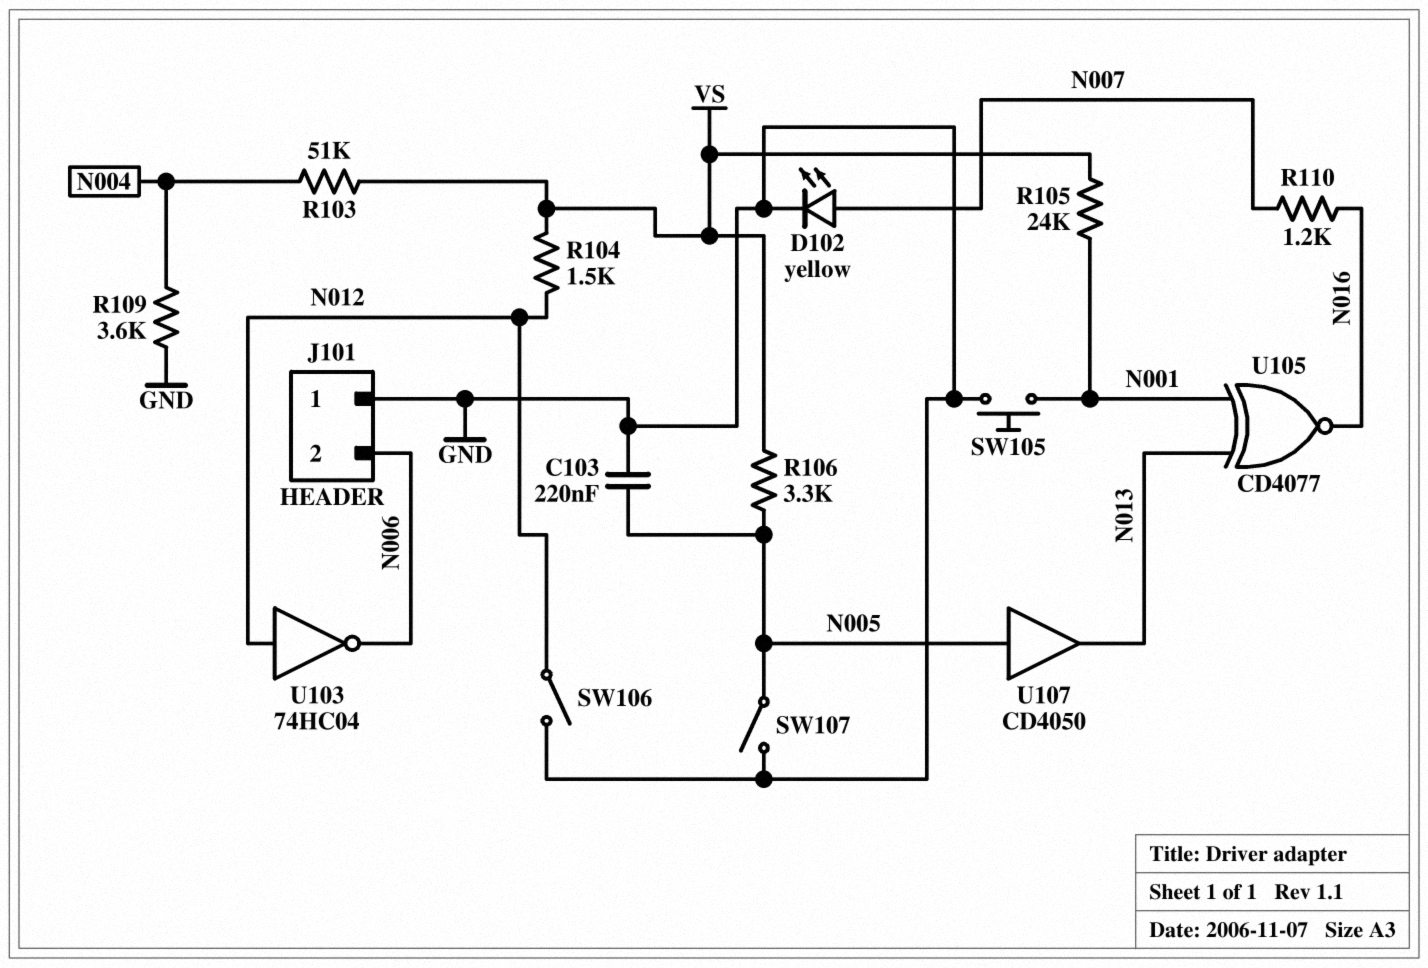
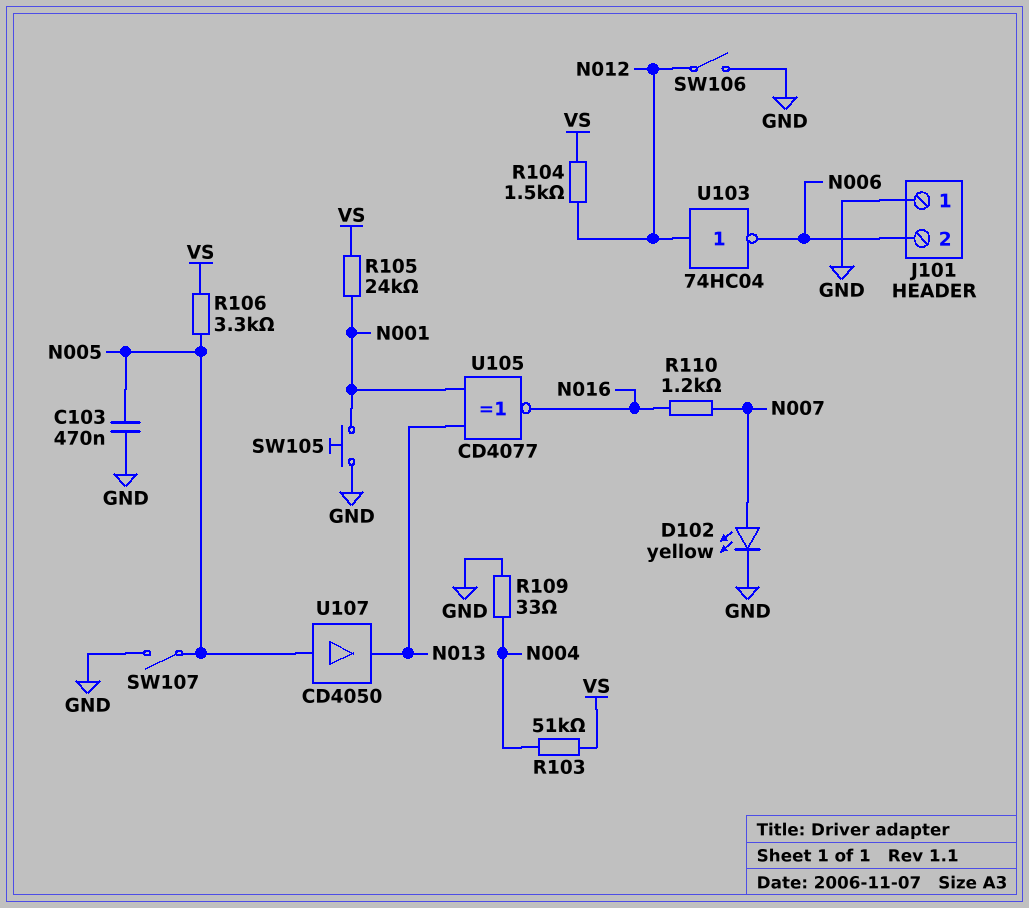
C103: 220nF (GND, N005) -> 470nF (GND, N005)
R109: 3.6k (GND, N004) -> 33 (GND, N004)

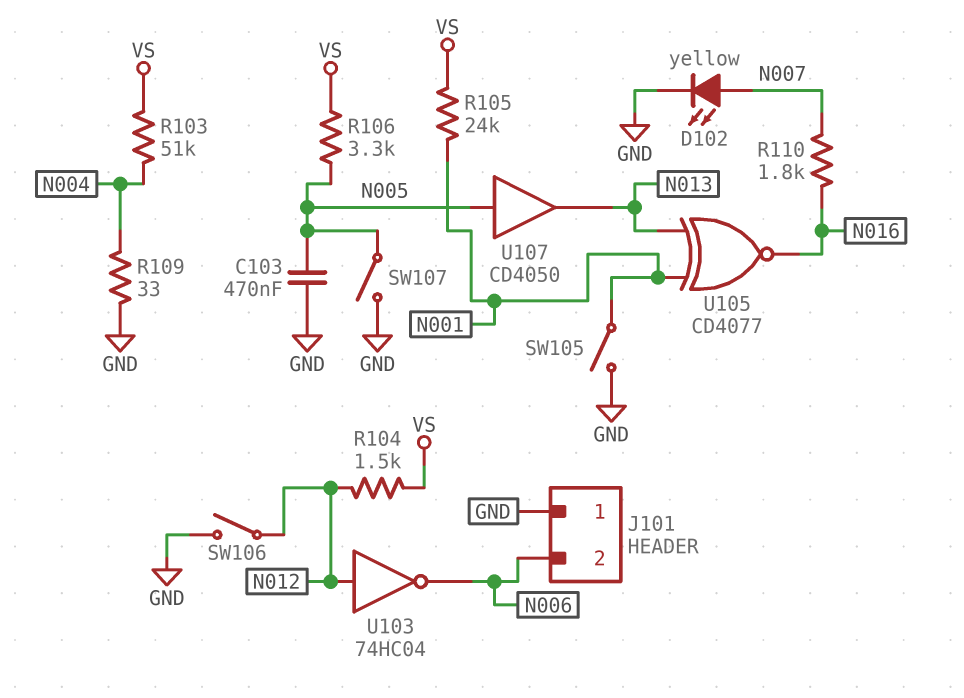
R110: 1.2k (N007, N016) -> 1.8k (N007, N016)
SW105: button (GND, N001) -> switch (GND, N001)

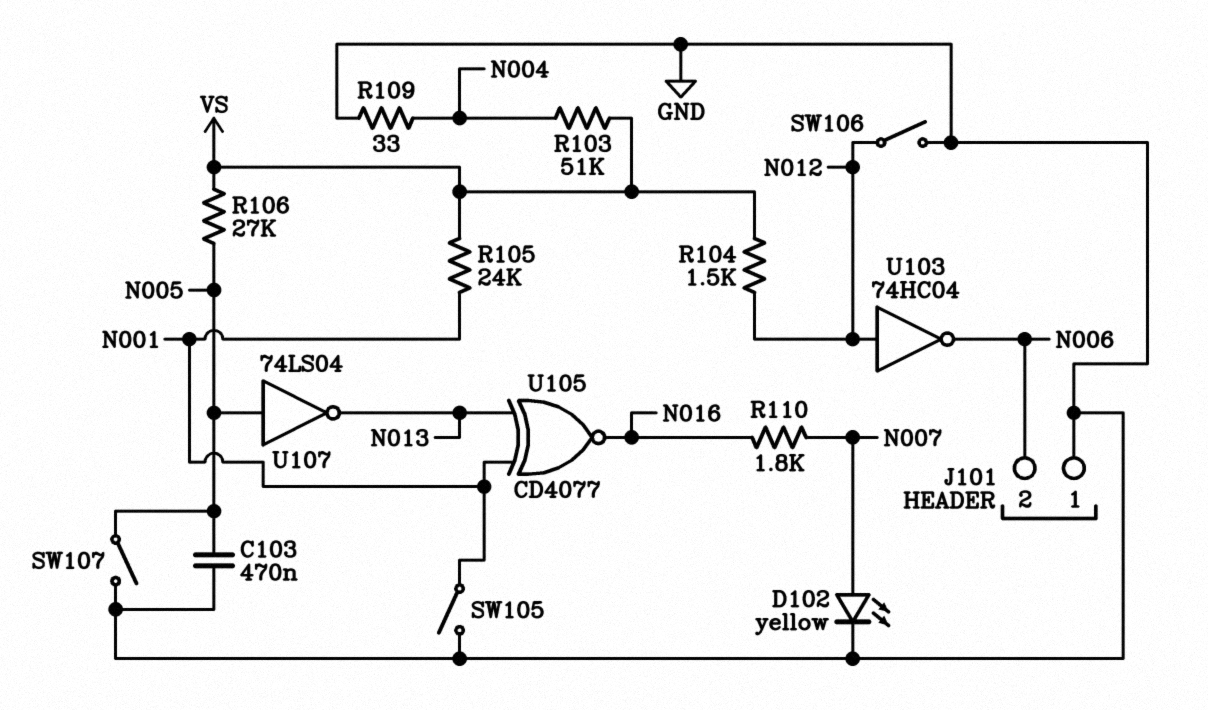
R106: 3.3k (N005, VS) -> 27k (N005, VS)
U107: buffer CD4050 (in N005, out N013) -> NOT 74LS04 (in N005, out N013)

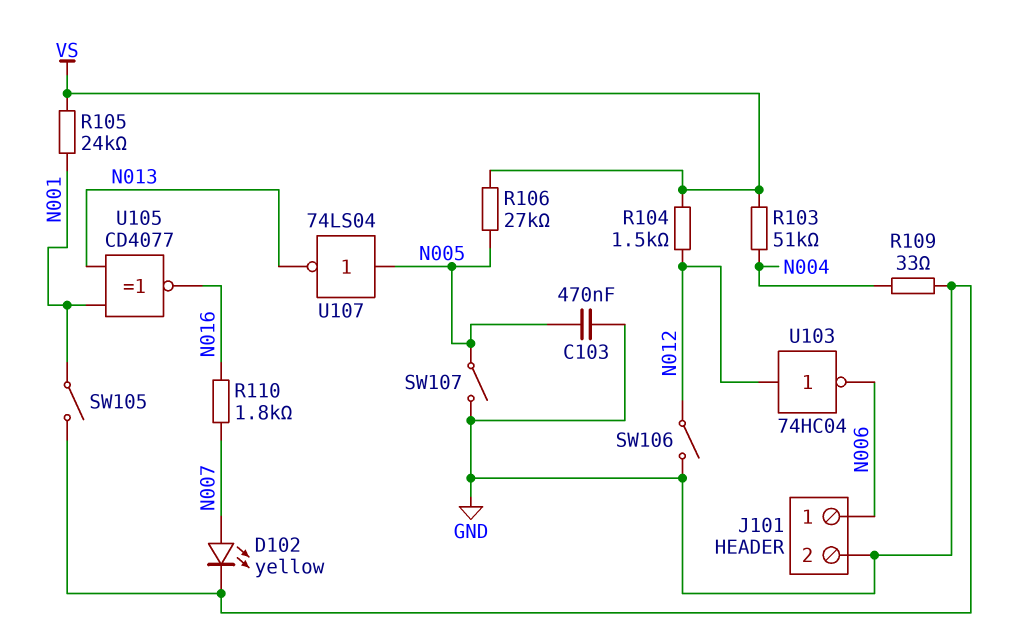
J101 pin 1: GND -> N006
J101 pin 2: N006 -> GND

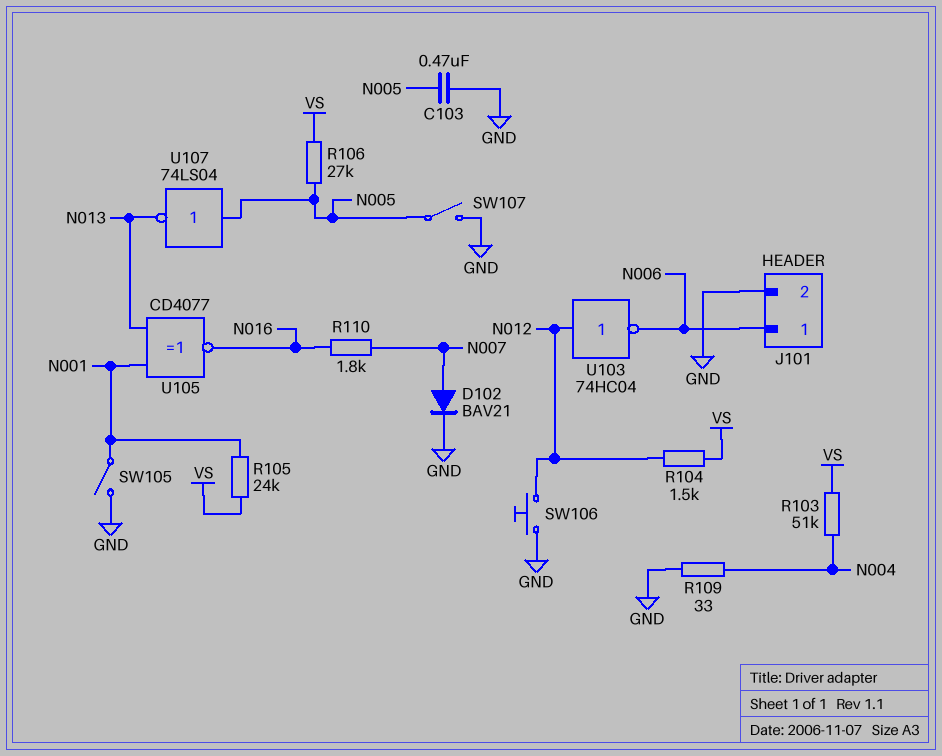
D102: LED yellow (A N007, K GND) -> diode BAV21 (A N007, K GND)
SW106: switch (GND, N012) -> button (GND, N012)

